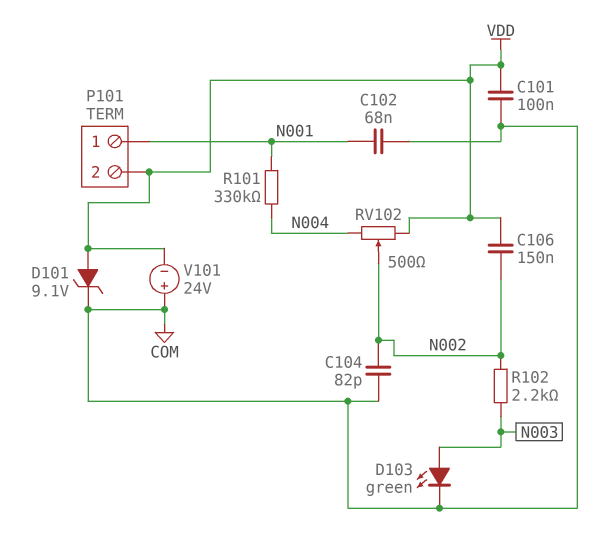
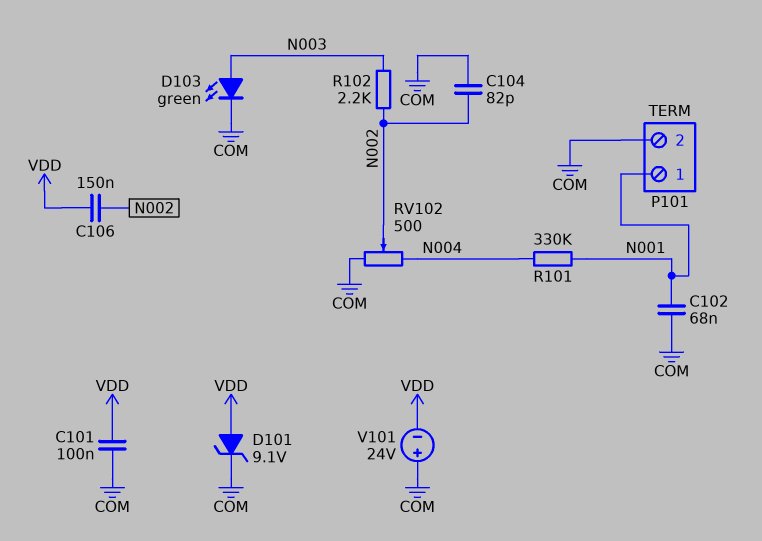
P101 pin 2: VDD -> COM
RV102: 500 (N004, VDD, wiper N002) -> 500 (COM, N004, wiper N002)

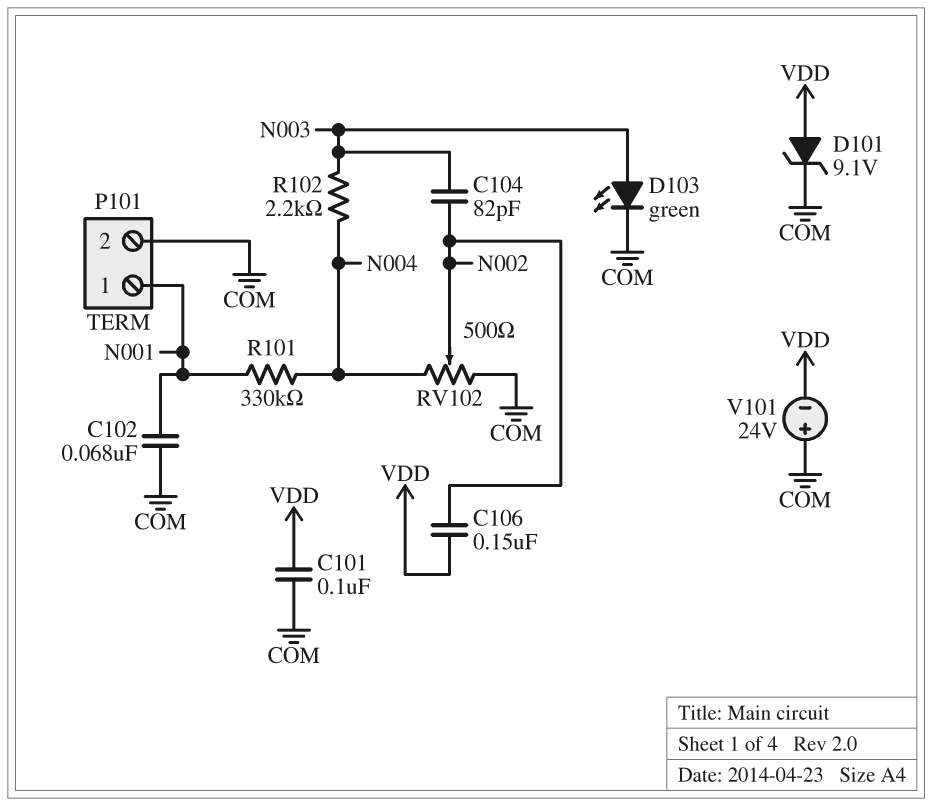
C104: 82pF (COM, N002) -> 82pF (N002, N003)
R102: 2.2k (N002, N003) -> 2.2k (N003, N004)

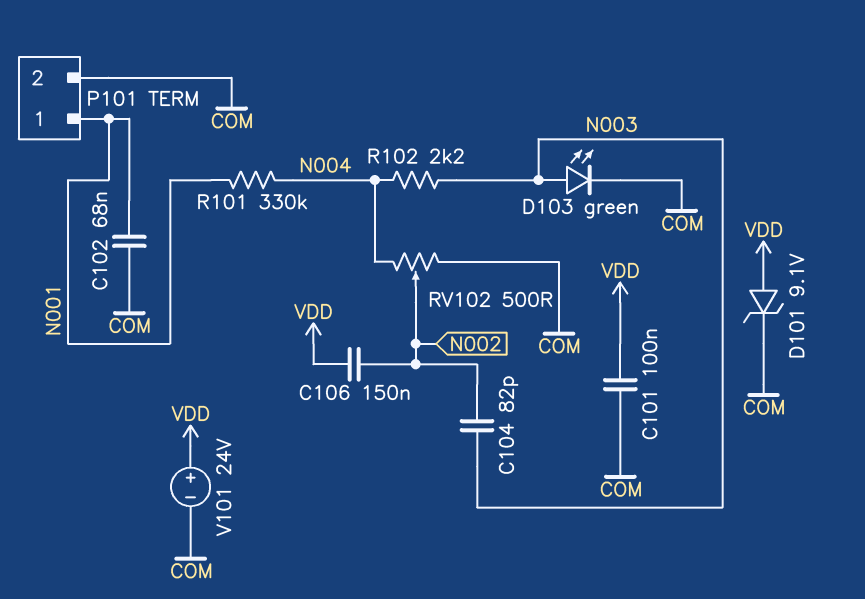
V101: 24V (plus COM, minus VDD) -> 24V (plus VDD, minus COM)

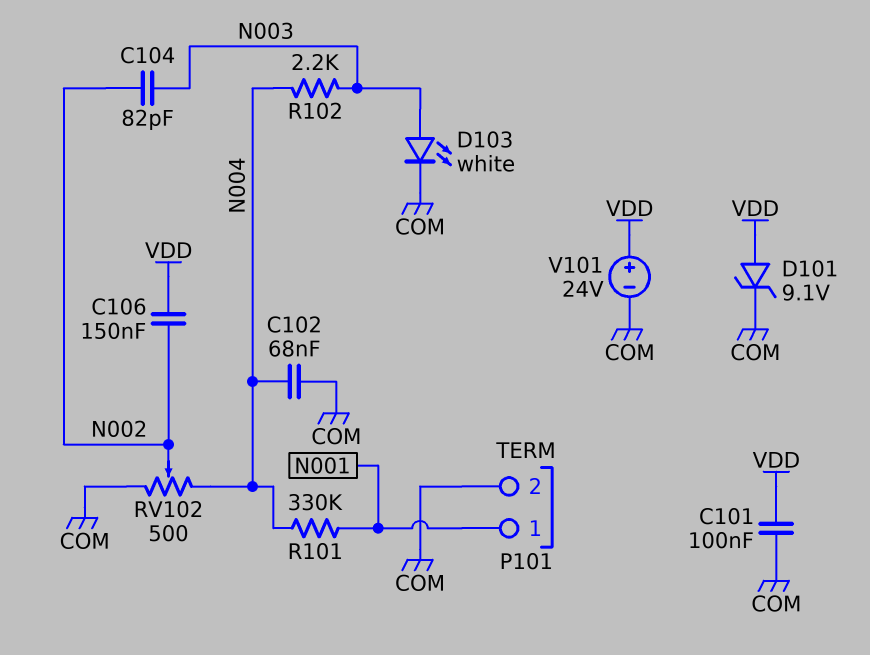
C102: 68nF (COM, N001) -> 68nF (COM, N004)
D103: LED green (A N003, K COM) -> LED white (A N003, K COM)

